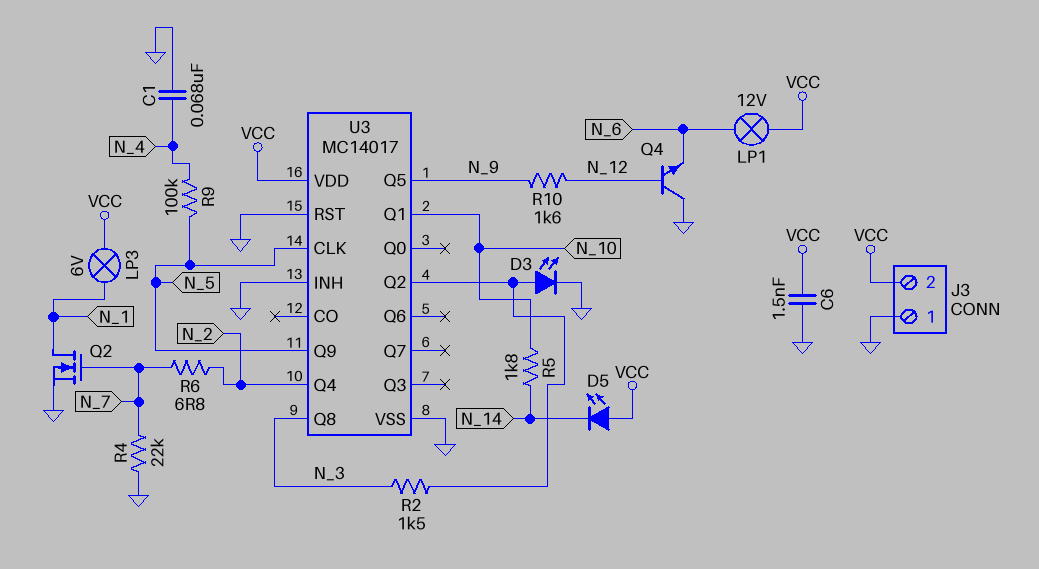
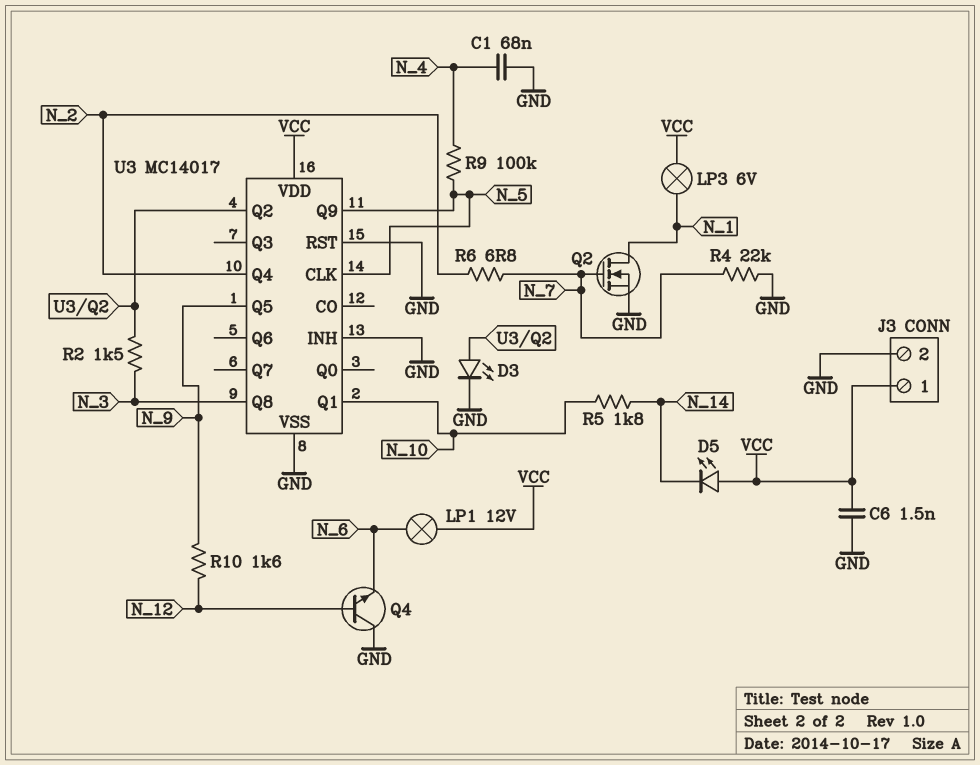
J3 pin 1: GND -> VCC
J3 pin 2: VCC -> GND

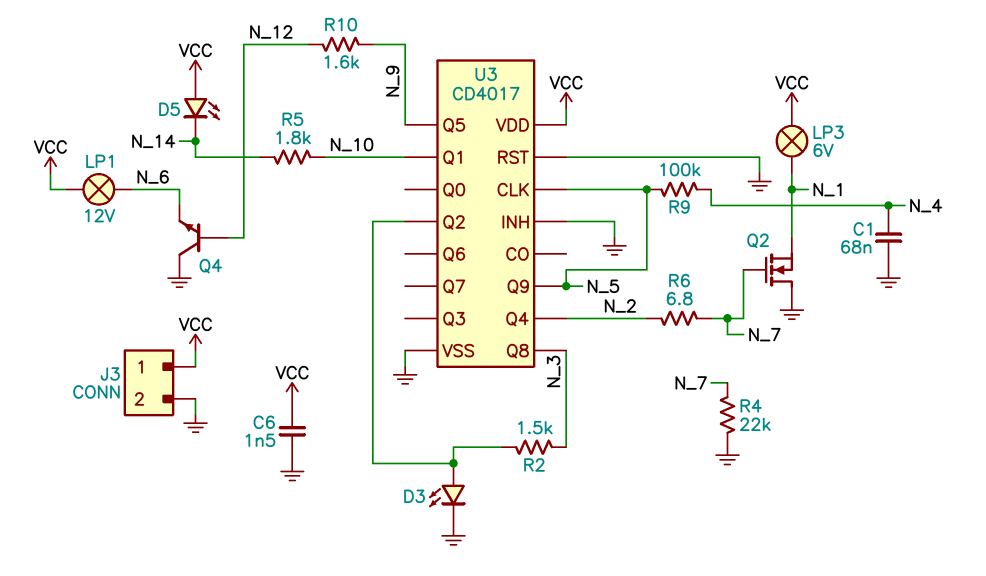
Q2: NMOS (G N_7, D N_1, S GND) -> NMOS (G N_7, D GND, S N_1)
U3: MC14017 -> CD4017

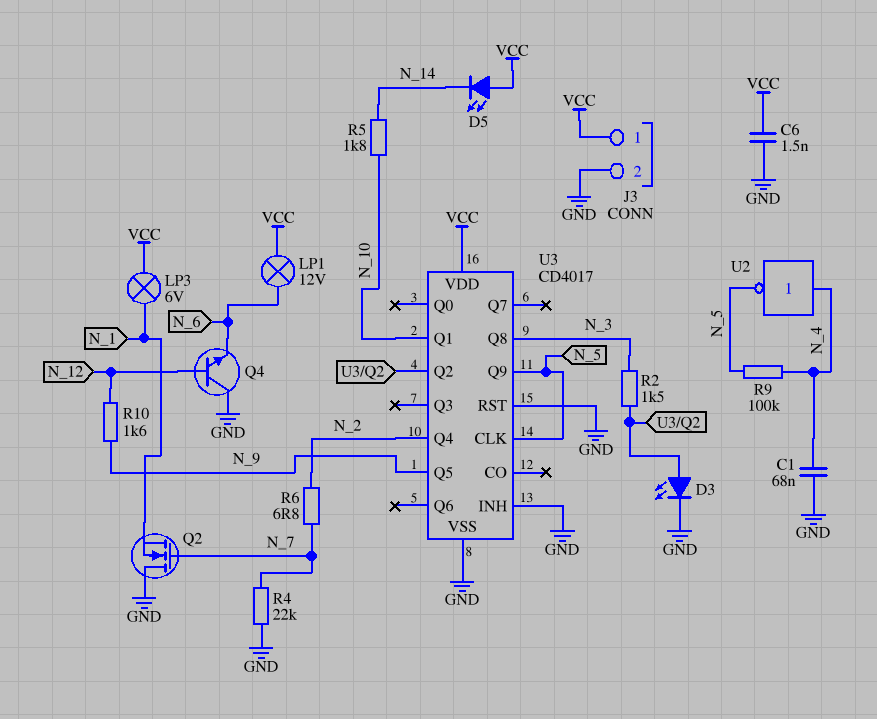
U2: none -> NOT (in N_4, out N_5)

